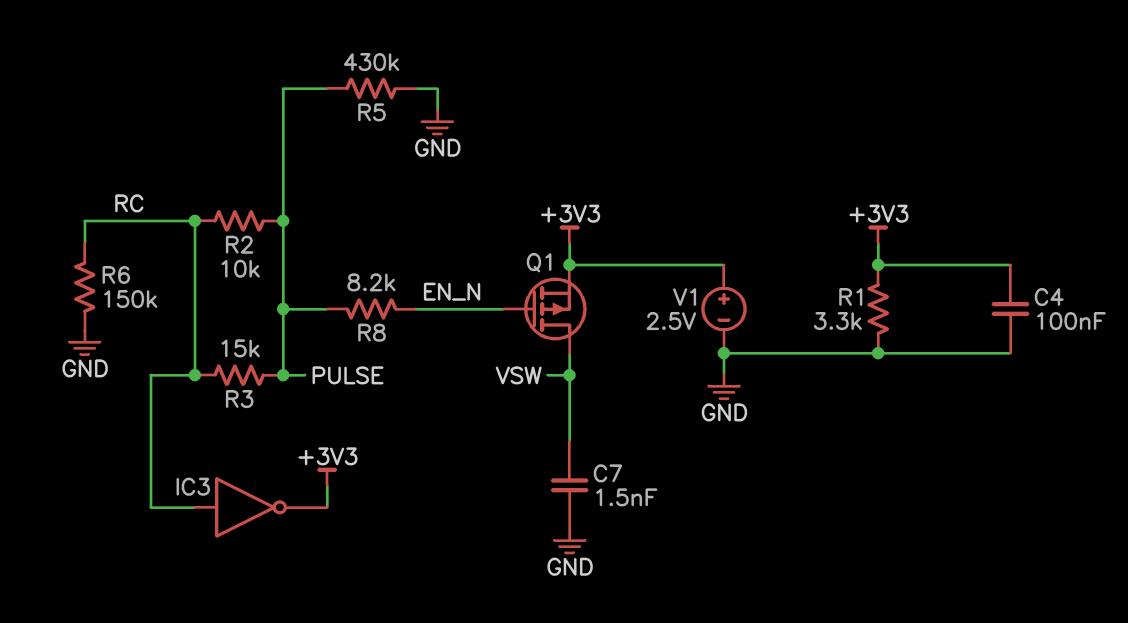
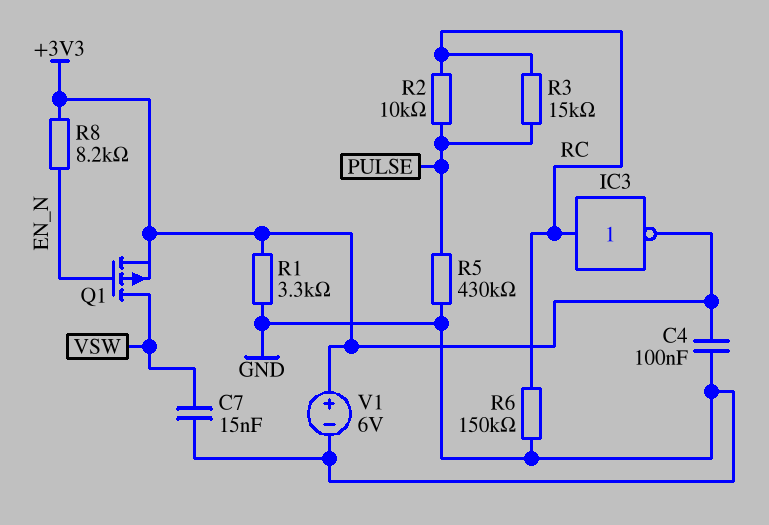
C7: 1.5nF (GND, VSW) -> 15nF (GND, VSW)
R8: 8.2k (EN_N, PULSE) -> 8.2k (+3V3, EN_N)
V1: 2.5V (plus +3V3, minus GND) -> 6V (plus +3V3, minus GND)

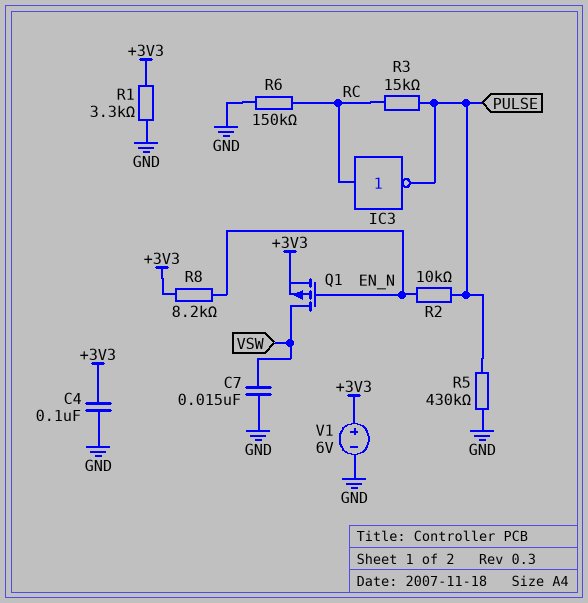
IC3: NOT (in RC, out +3V3) -> NOT (in RC, out PULSE)
R2: 10k (PULSE, RC) -> 10k (EN_N, PULSE)

